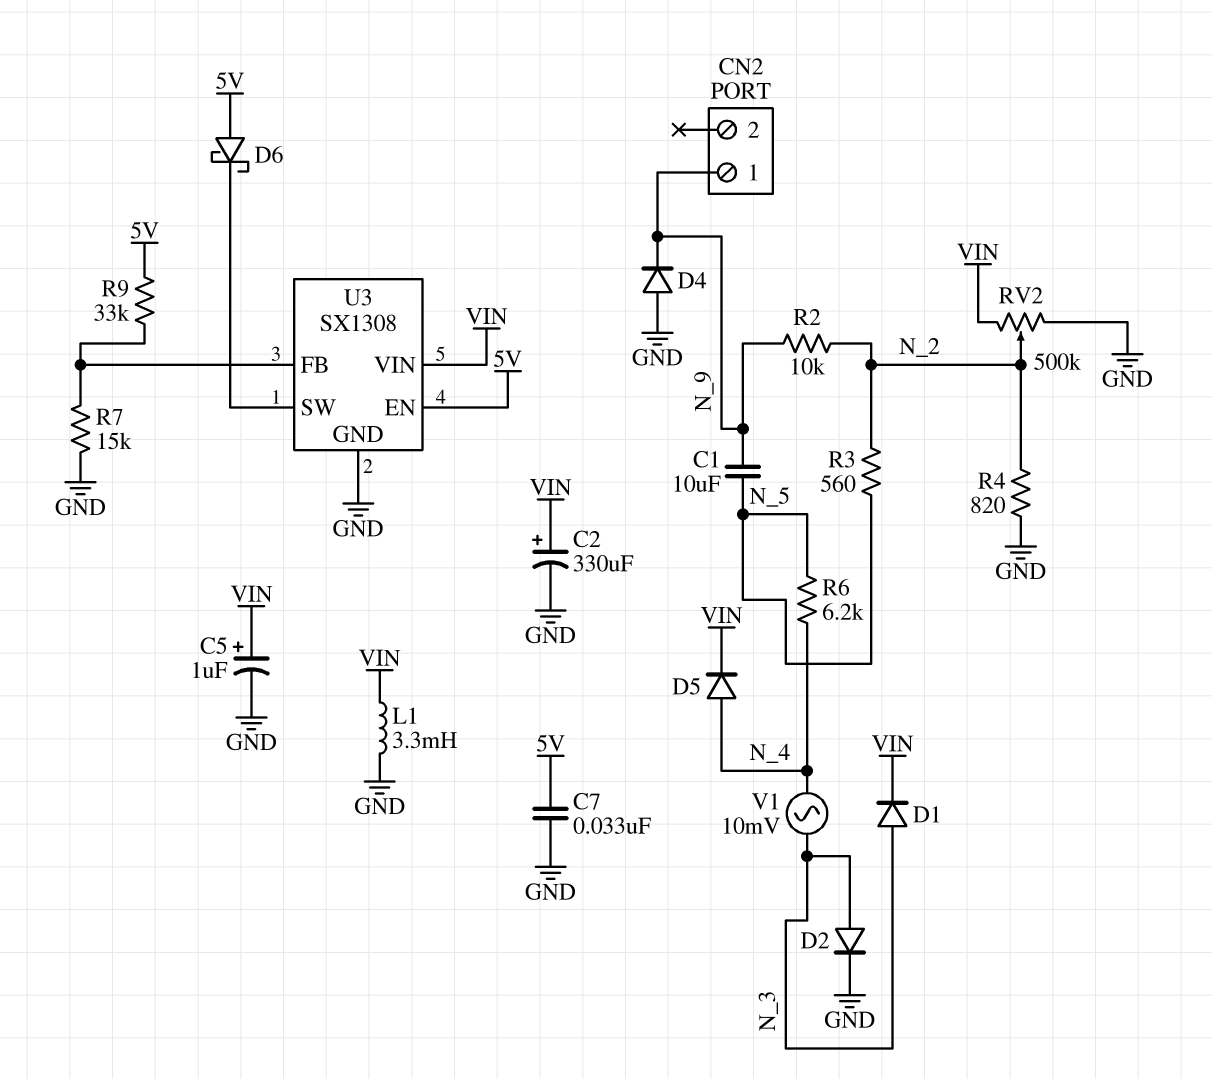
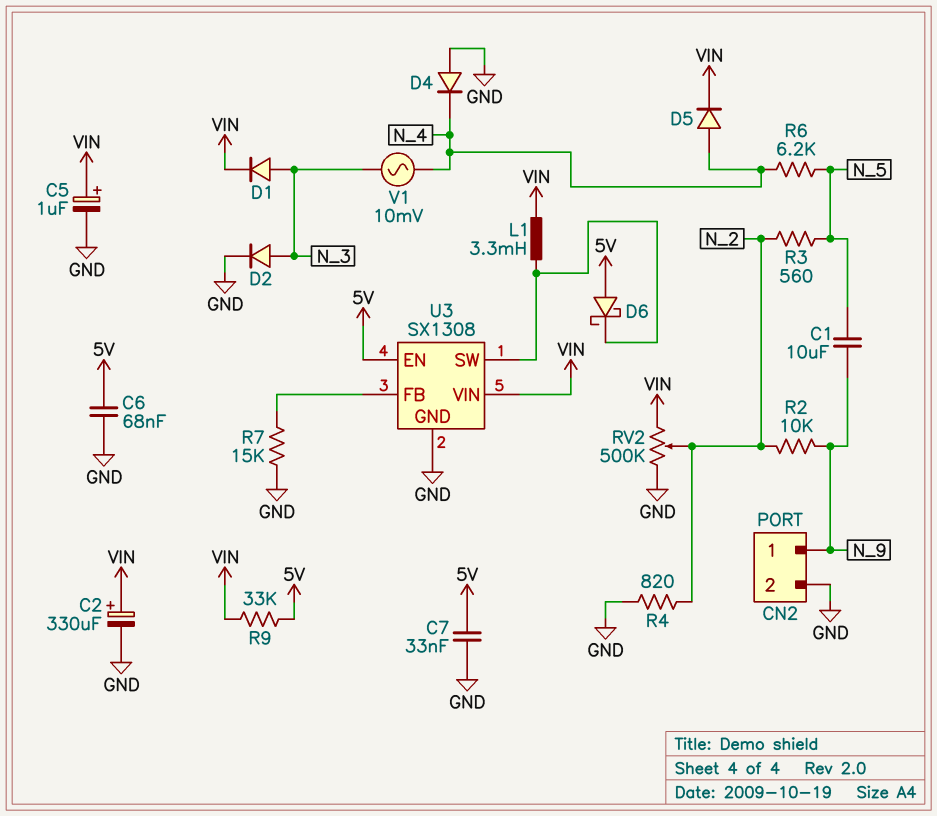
C6: none -> 68nF (5V, GND)
CN2 pin 2: none -> GND
D4: diode (A GND, K N_9) -> diode (A GND, K N_4)
L1: 3.3mH (GND, VIN) -> 3.3mH (U3/SW, VIN)
R9: 33k (5V, U3/FB) -> 33k (5V, VIN)

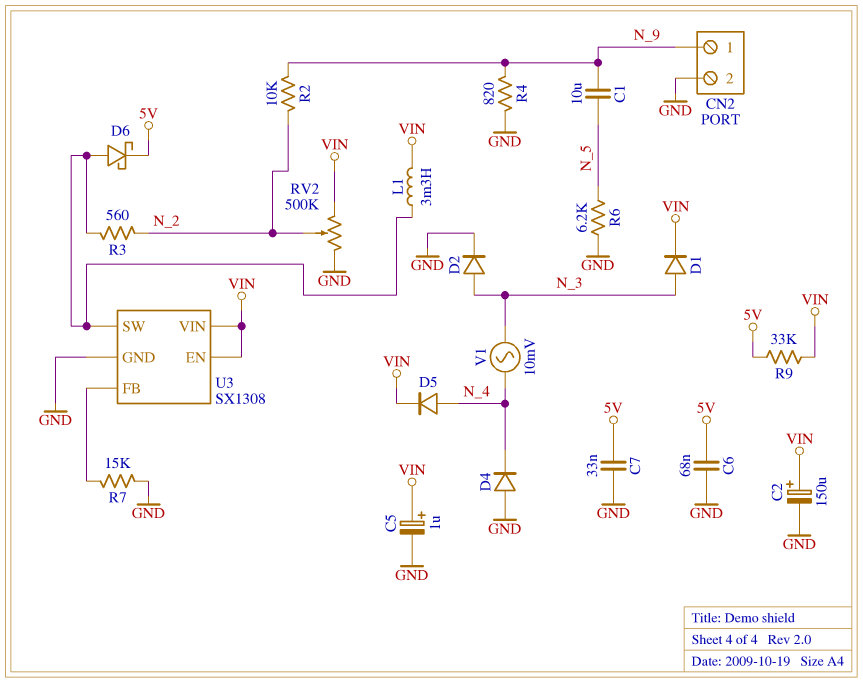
C2: 330uF (plus VIN, minus GND) -> 150uF (plus VIN, minus GND)
D6: schottky (A 5V, K U3/SW) -> schottky (A U3/SW, K 5V)
R3: 560 (N_2, N_5) -> 560 (N_2, U3/SW)
R4: 820 (GND, N_2) -> 820 (GND, N_9)
R6: 6.2k (N_4, N_5) -> 6.2k (GND, N_5)
U3 pin EN: 5V -> VIN

